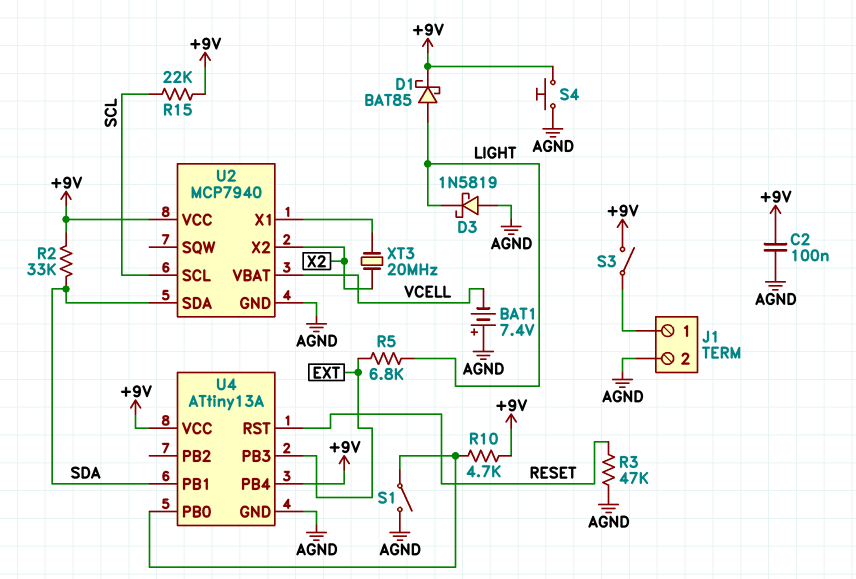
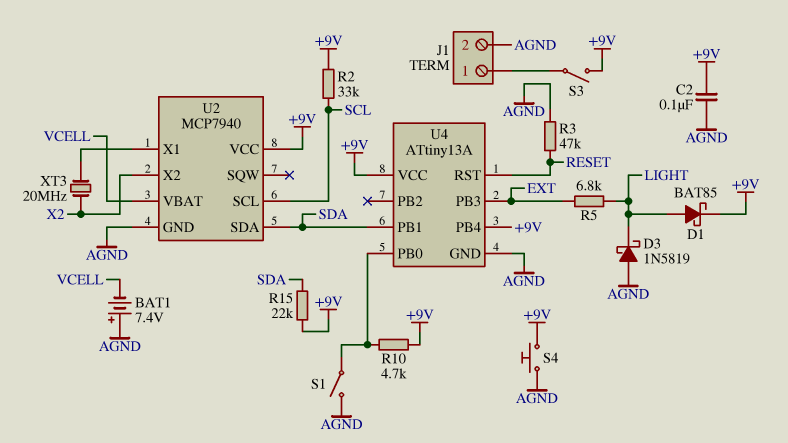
R2: 33k (+9V, SDA) -> 33k (+9V, SCL)
R15: 22k (+9V, SCL) -> 22k (+9V, SDA)

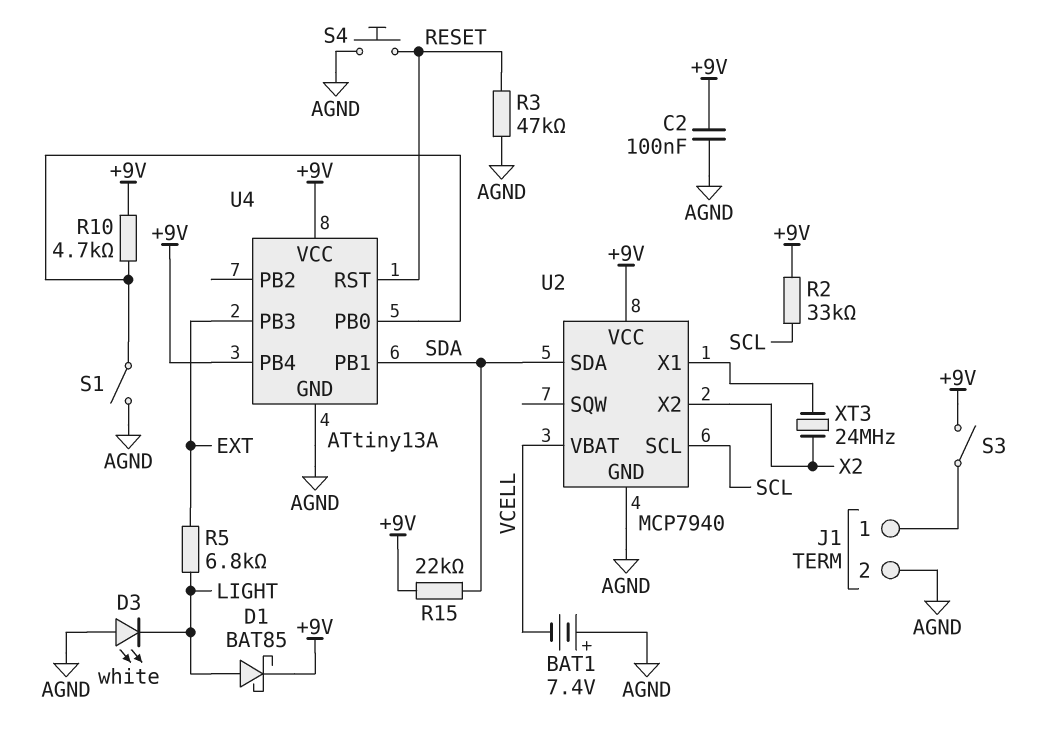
D3: schottky 1N5819 (A AGND, K LIGHT) -> LED white (A AGND, K LIGHT)
S4: button (+9V, AGND) -> button (AGND, RESET)
XT3: 20MHz (U2/X1, X2) -> 24MHz (U2/X1, X2)

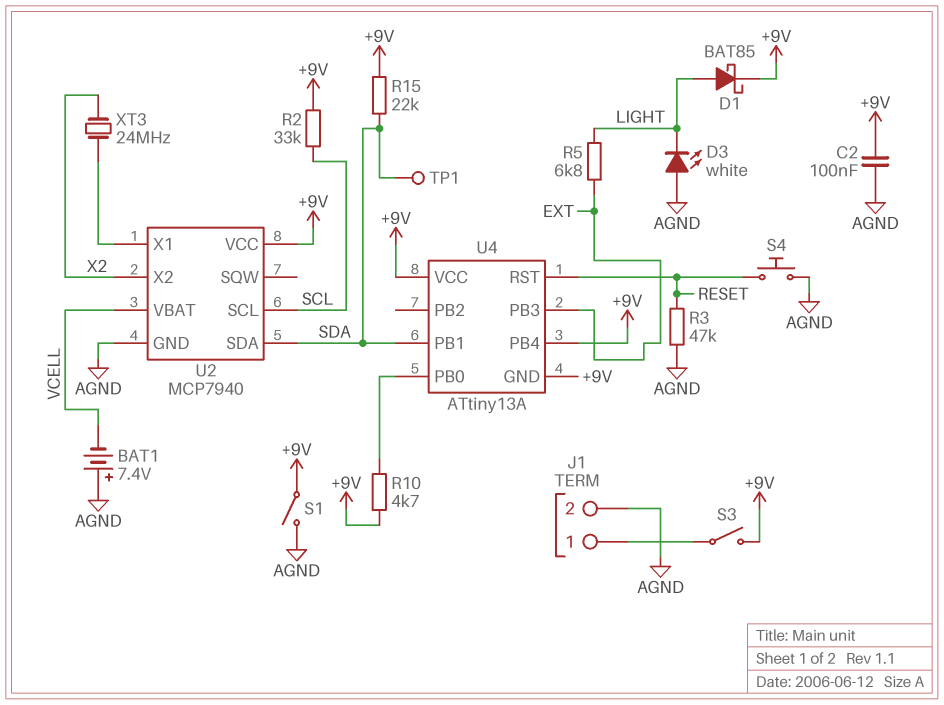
S1: switch (AGND, U4/PB0) -> switch (+9V, AGND)
TP1: none -> test point (SDA)
U4 pin GND: AGND -> +9V

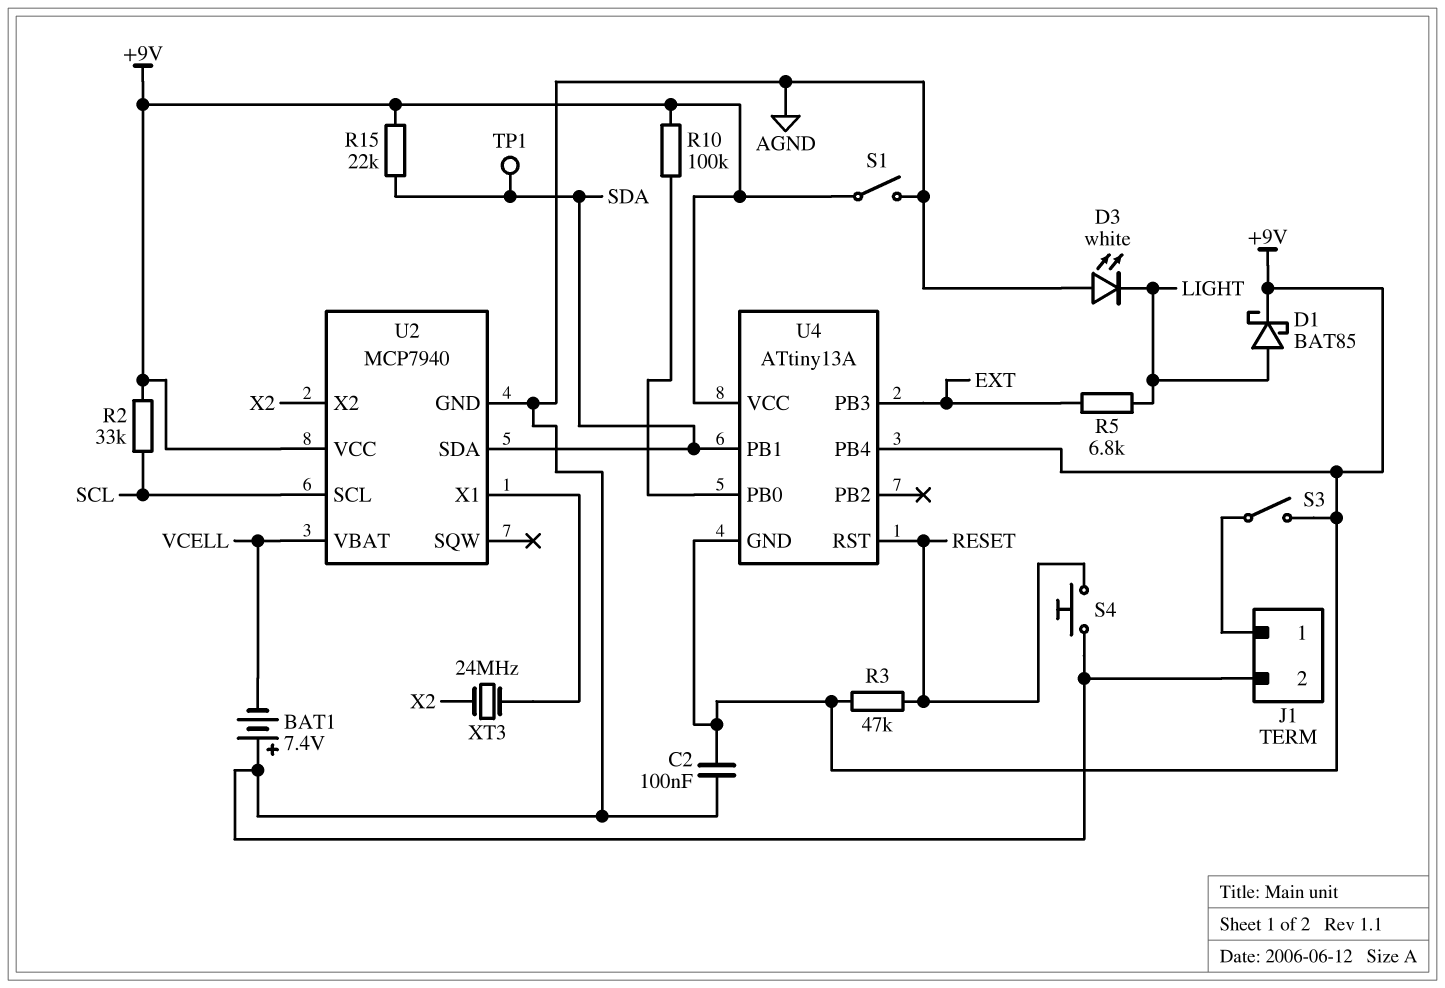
R3: 47k (AGND, RESET) -> 47k (+9V, RESET)
R10: 4.7k (+9V, U4/PB0) -> 100k (+9V, U4/PB0)

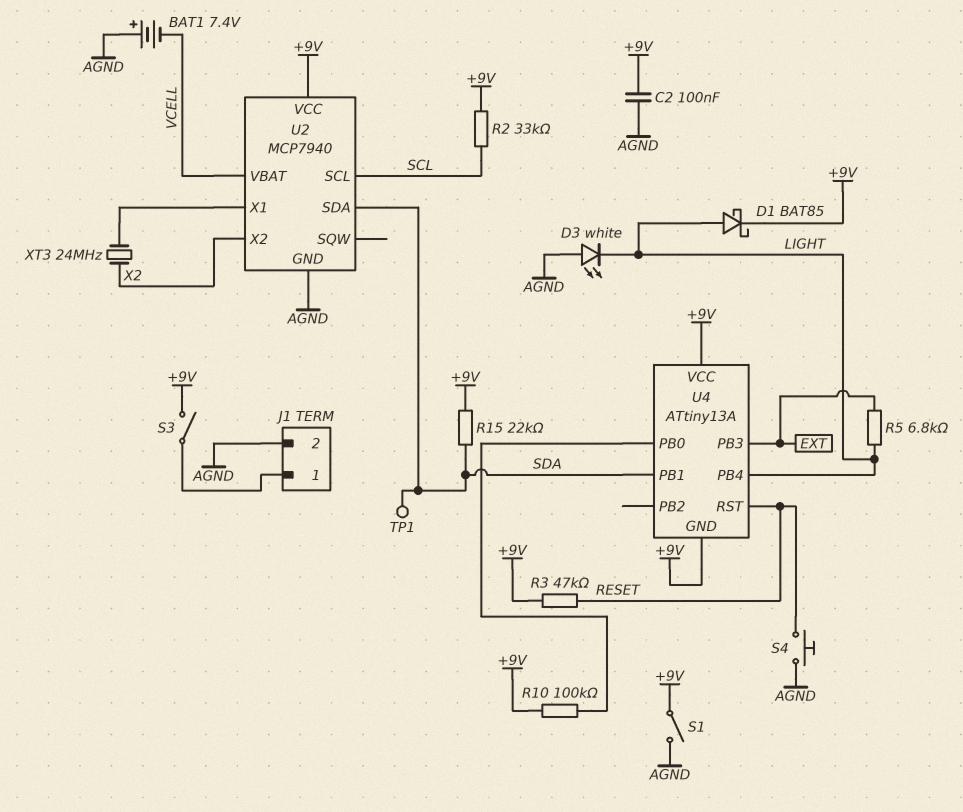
U4 pin PB4: +9V -> LIGHT

